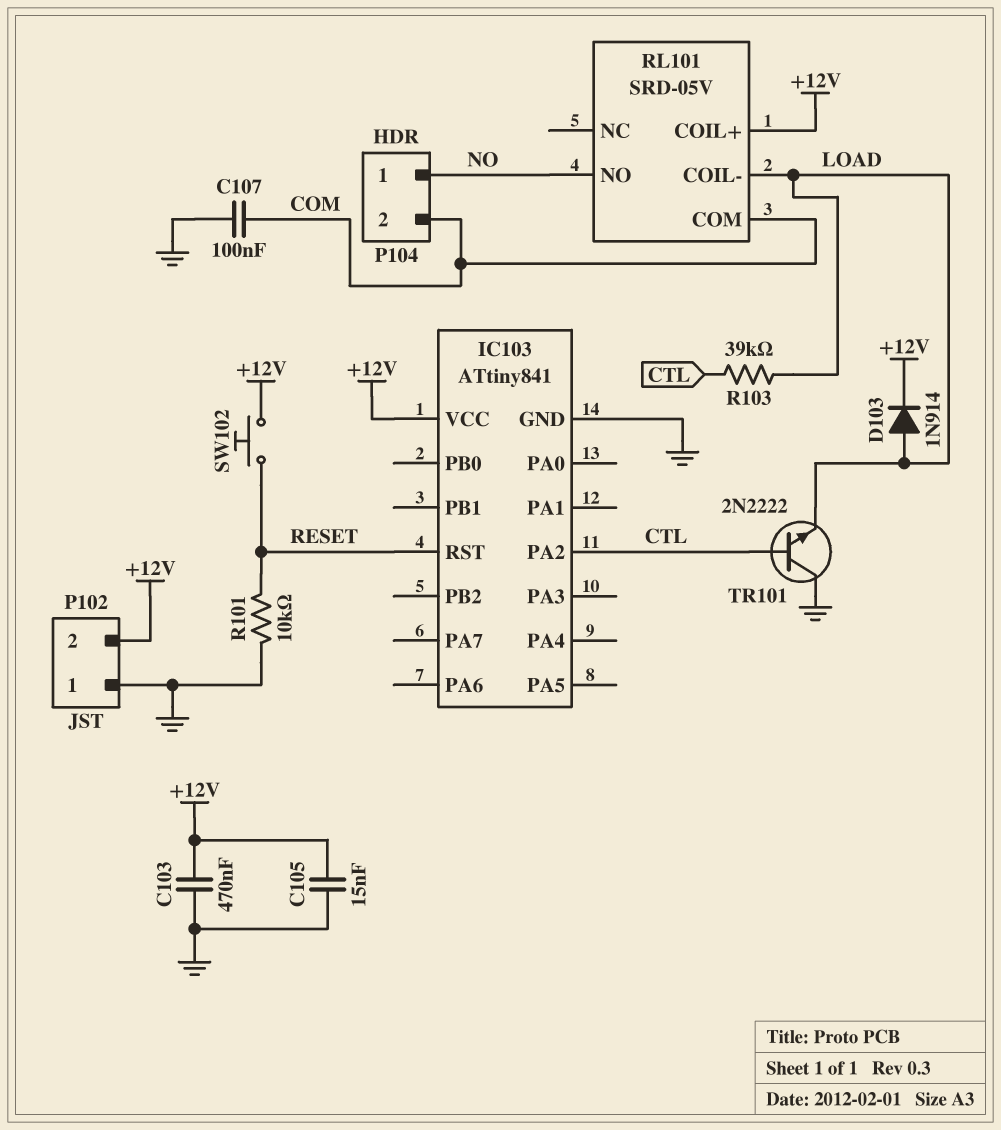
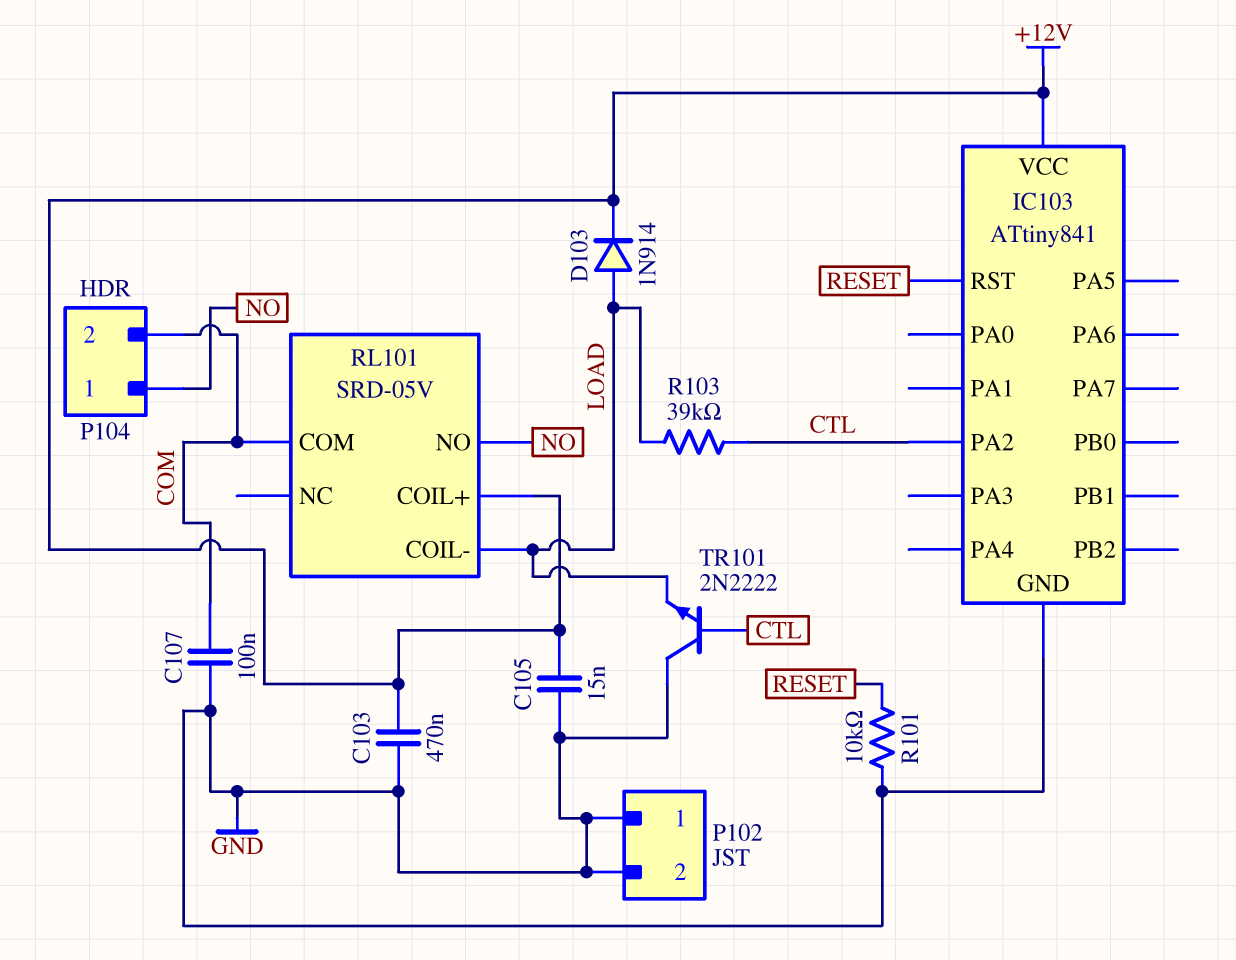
P102 pin 2: +12V -> GND
SW102: button (+12V, RESET) -> none

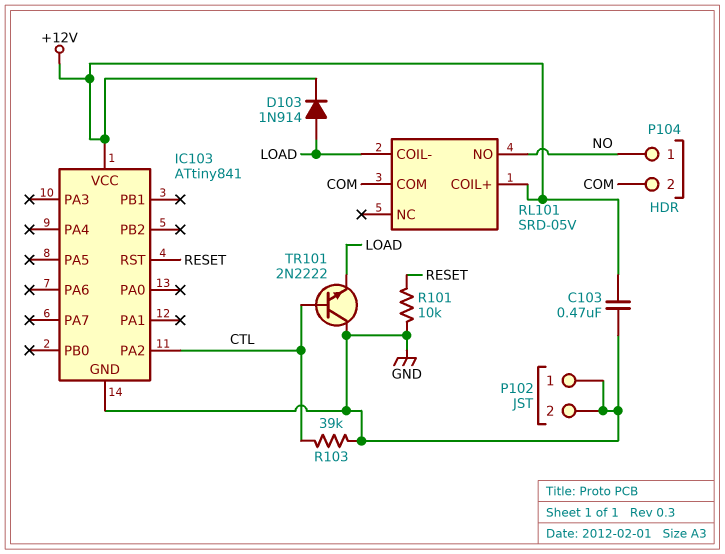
C105: 15nF (+12V, GND) -> none
C107: 100nF (COM, GND) -> none
R103: 39k (CTL, LOAD) -> 39k (CTL, GND)

